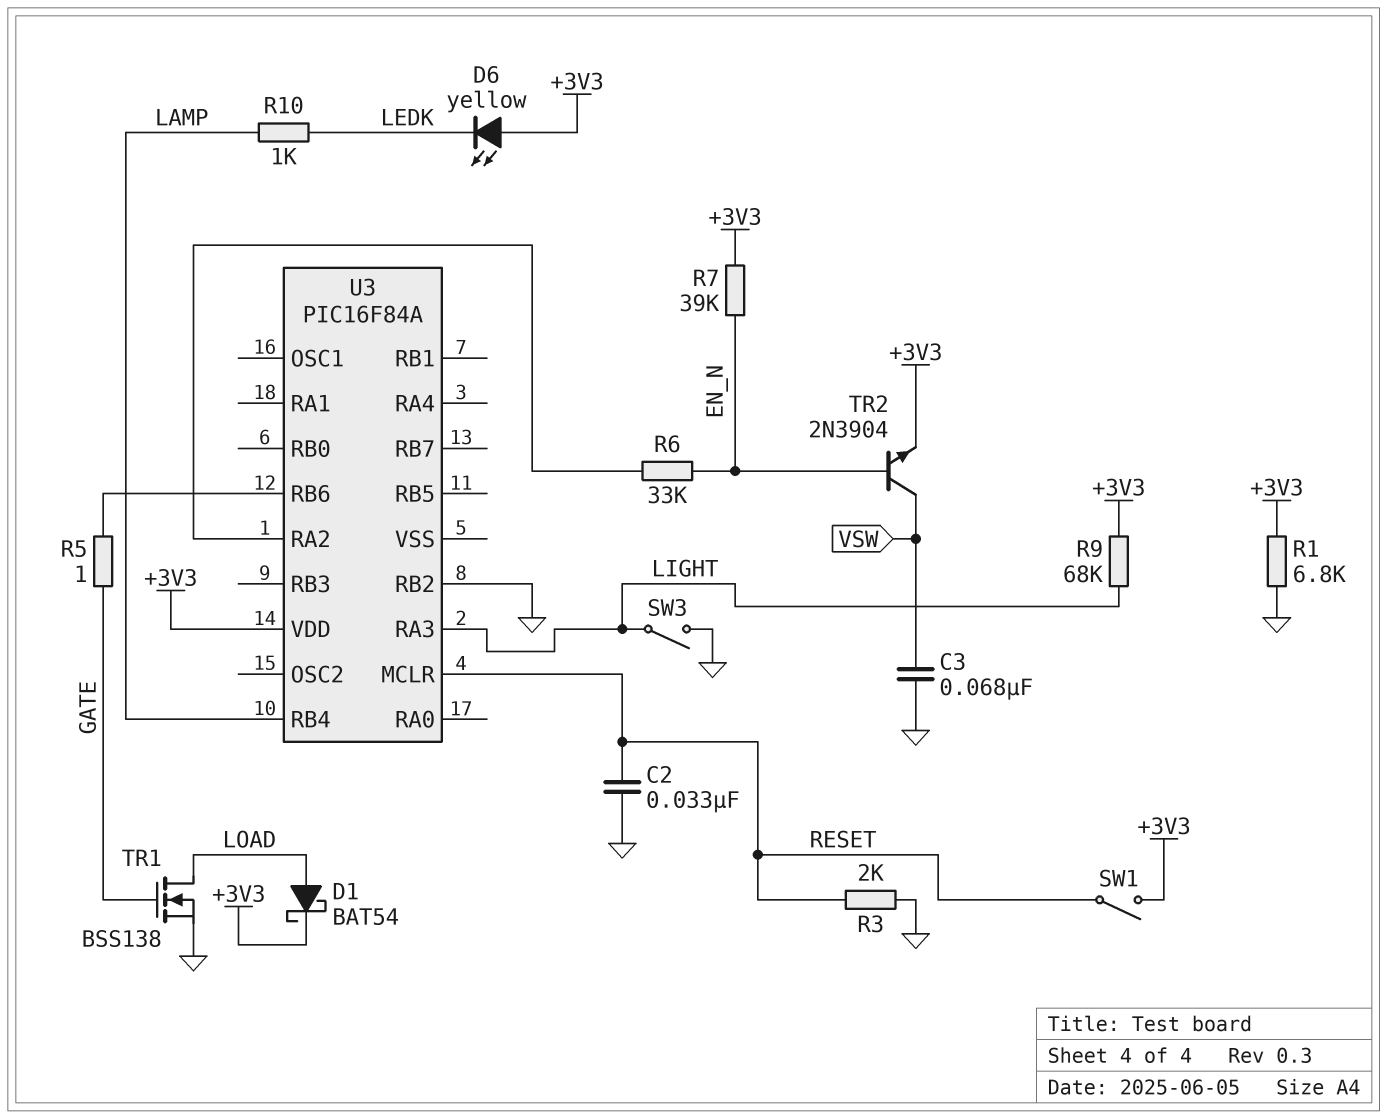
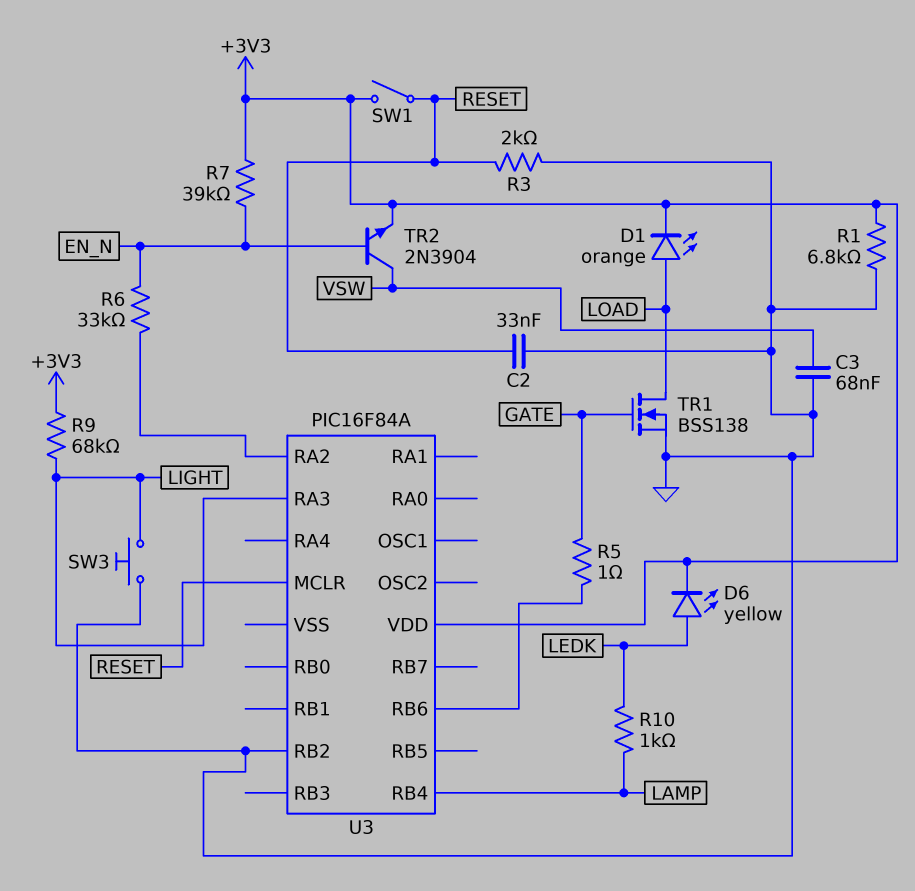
D1: schottky BAT54 (A LOAD, K +3V3) -> LED orange (A LOAD, K +3V3)
D6: LED yellow (A +3V3, K LEDK) -> LED yellow (A LEDK, K +3V3)
SW3: switch (GND, LIGHT) -> button (GND, LIGHT)

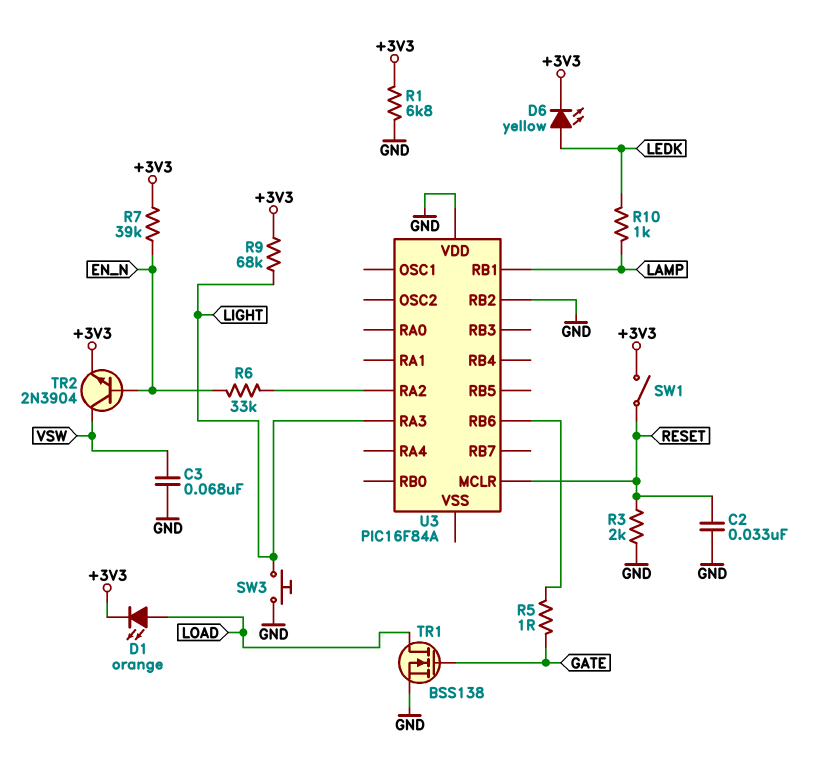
U3 pin RB1: none -> LAMP
U3 pin RB4: LAMP -> none
U3 pin VDD: +3V3 -> GND

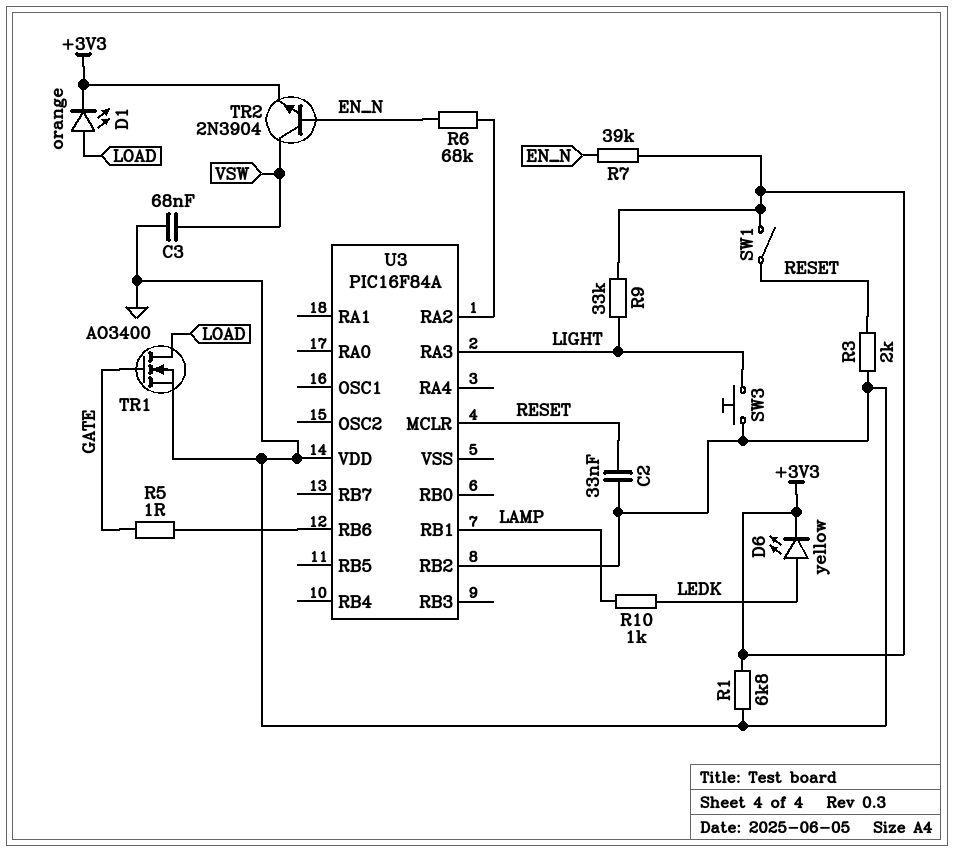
R6: 33k (EN_N, U3/RA2) -> 68k (EN_N, U3/RA2)
R9: 68k (+3V3, LIGHT) -> 33k (+3V3, LIGHT)
TR1: NMOS BSS138 (G GATE, D LOAD, S GND) -> NMOS AO3400 (G GATE, D LOAD, S GND)

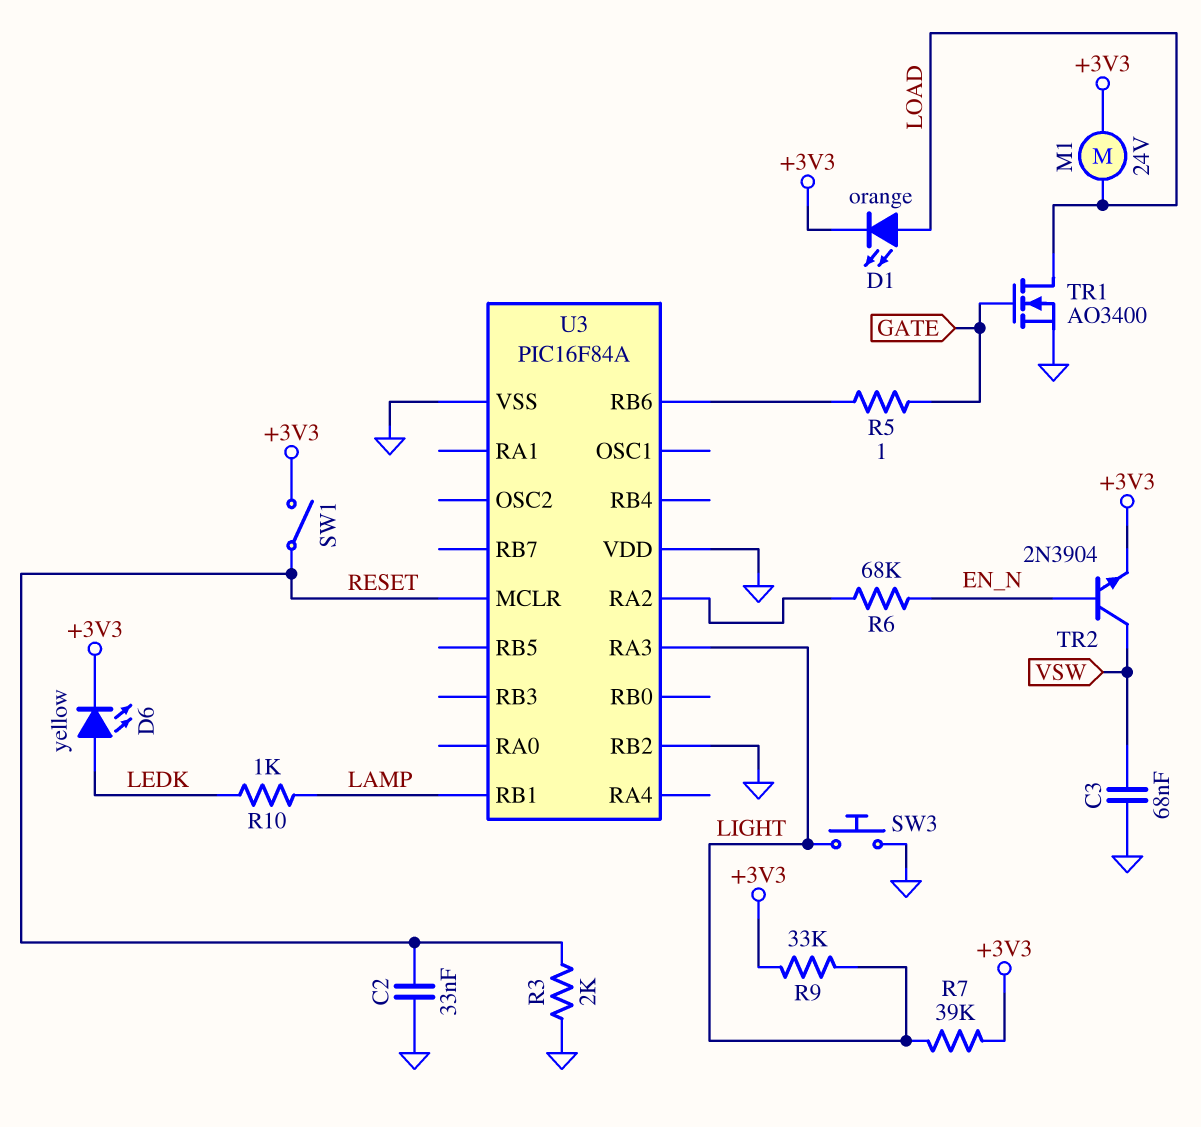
M1: none -> motor 24V (+3V3, LOAD)
R1: 6.8k (+3V3, GND) -> none
R7: 39k (+3V3, EN_N) -> 39k (+3V3, LIGHT)
U3 pin VSS: none -> GND

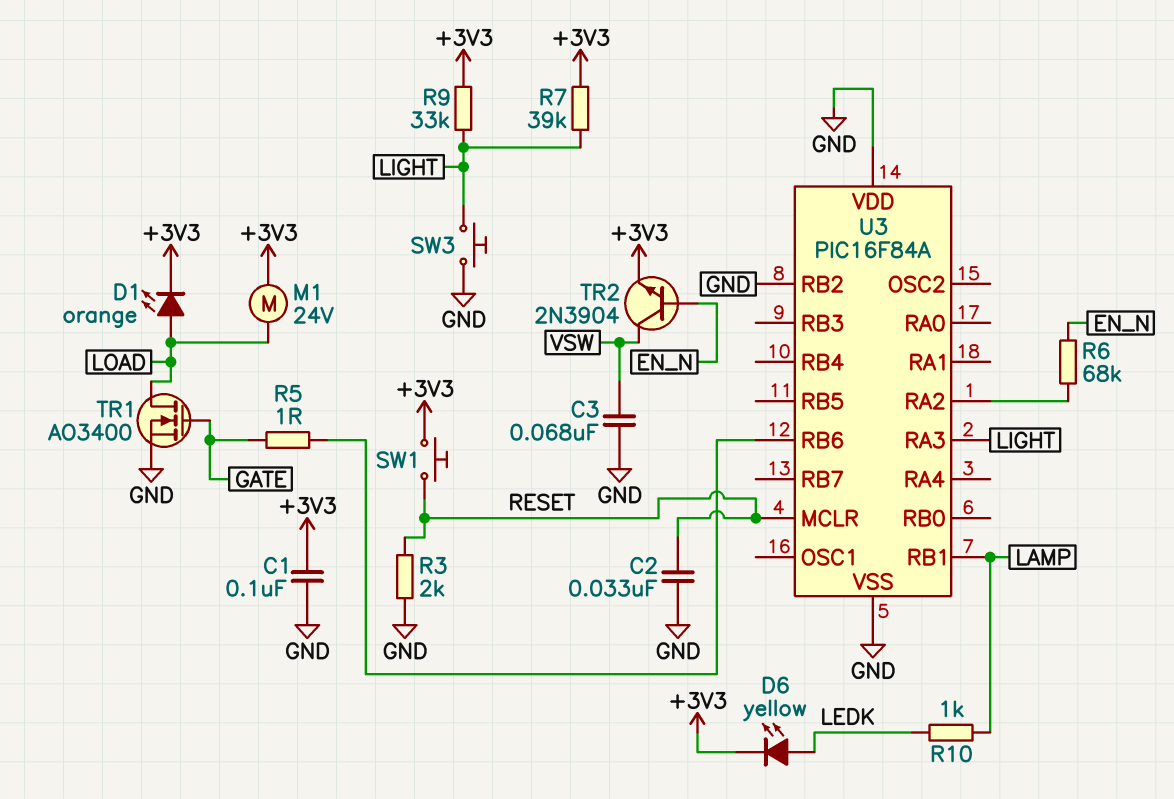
C1: none -> 100nF (+3V3, GND)
SW1: switch (+3V3, RESET) -> button (+3V3, RESET)

